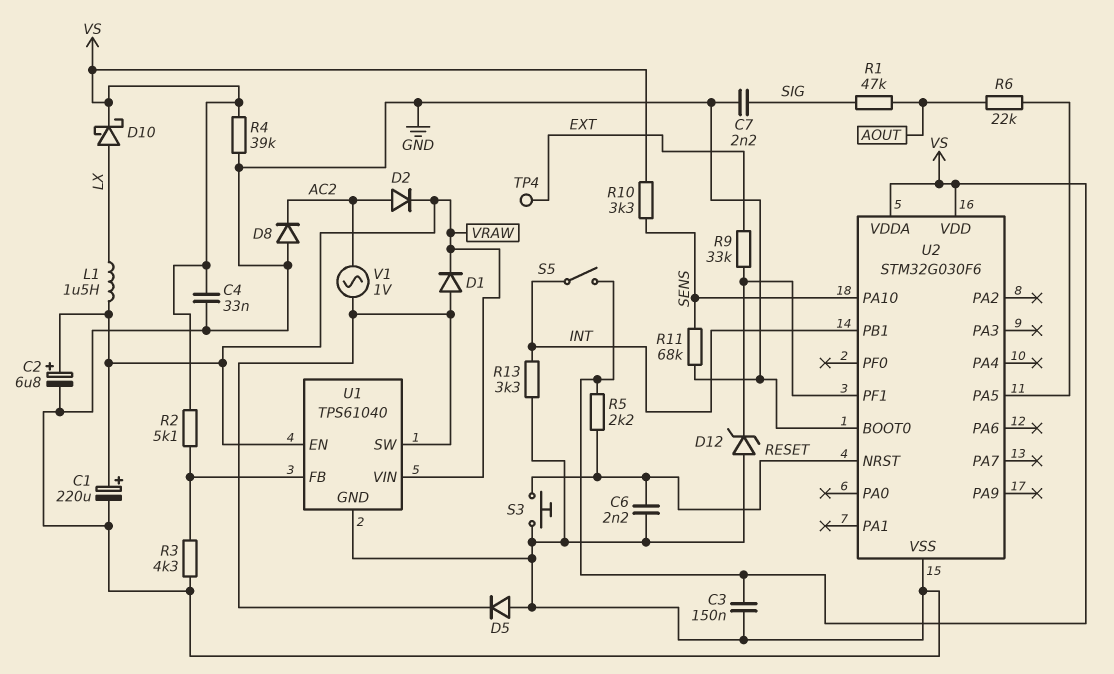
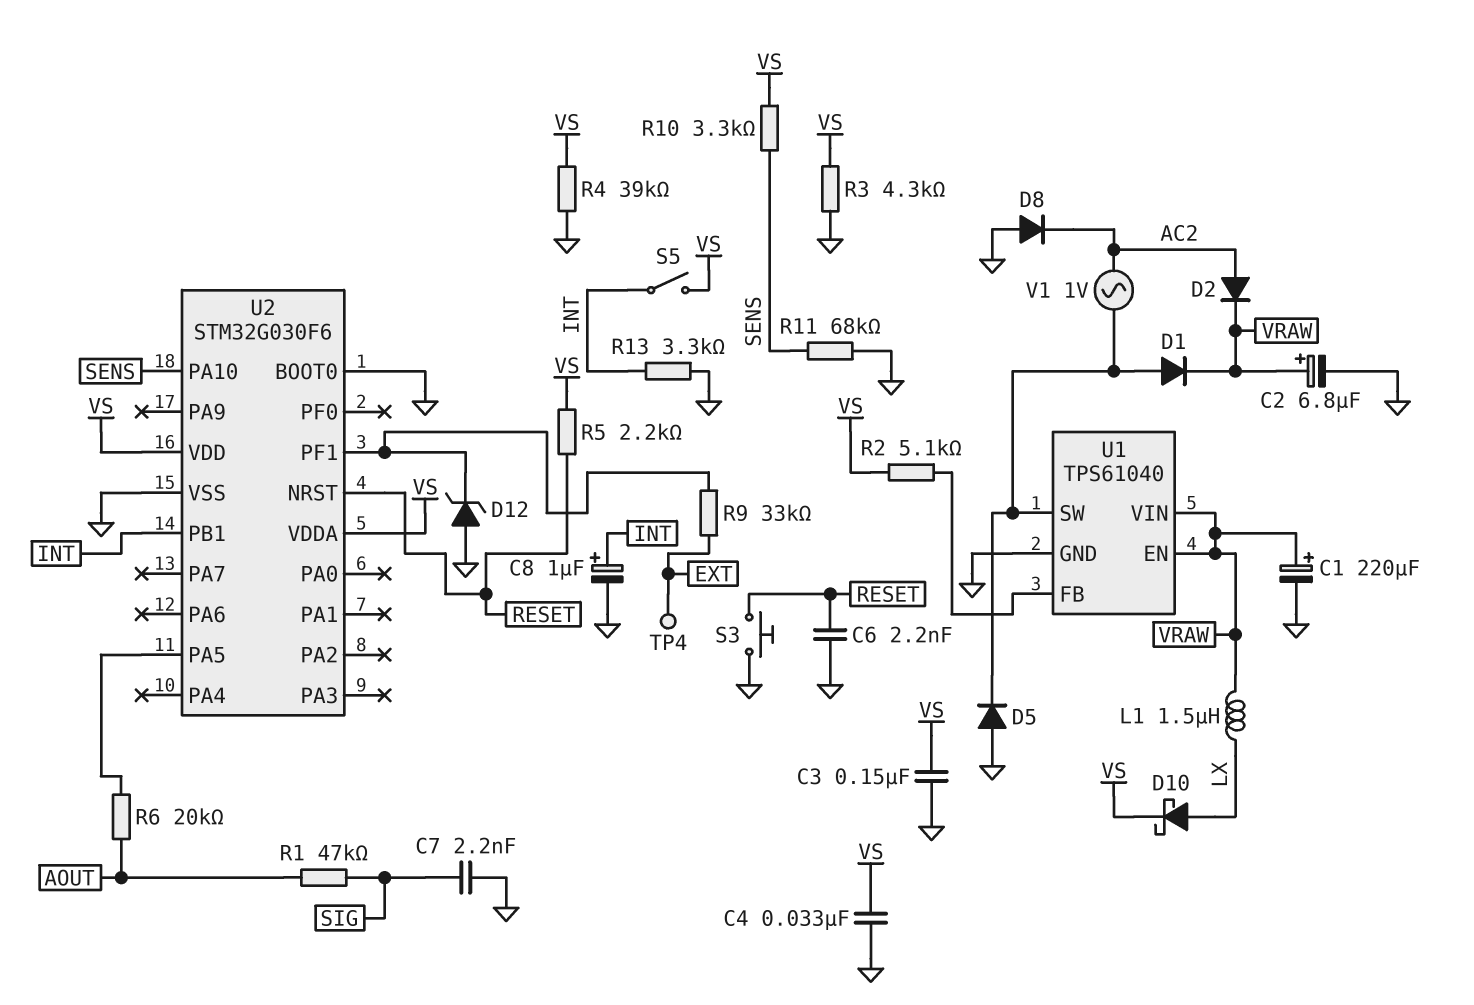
C8: none -> 1uF (plus INT, minus GND)
R3: 4.3k (GND, U1/FB) -> 4.3k (GND, VS)
R6: 22k (AOUT, U2/PA5) -> 20k (AOUT, U2/PA5)

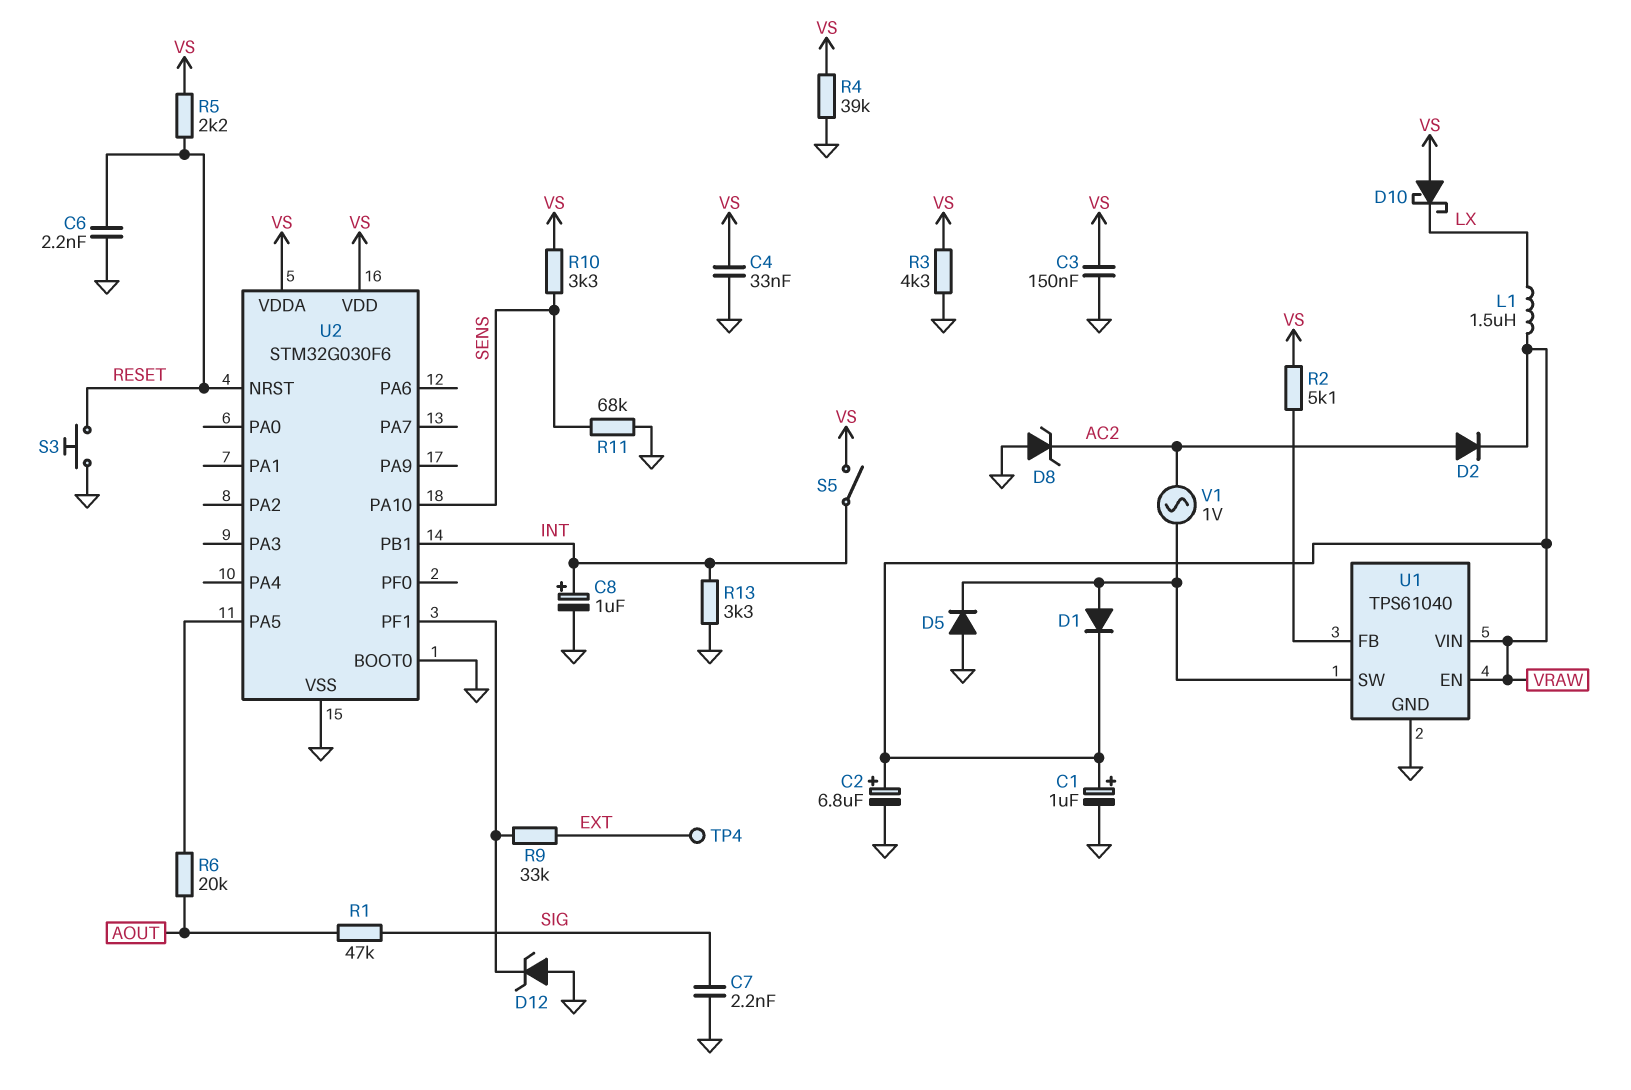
C1: 220uF (plus VRAW, minus GND) -> 1uF (plus VRAW, minus GND)
D8: diode (A GND, K AC2) -> zener (A GND, K AC2)
D10: schottky (A LX, K VS) -> schottky (A VS, K LX)

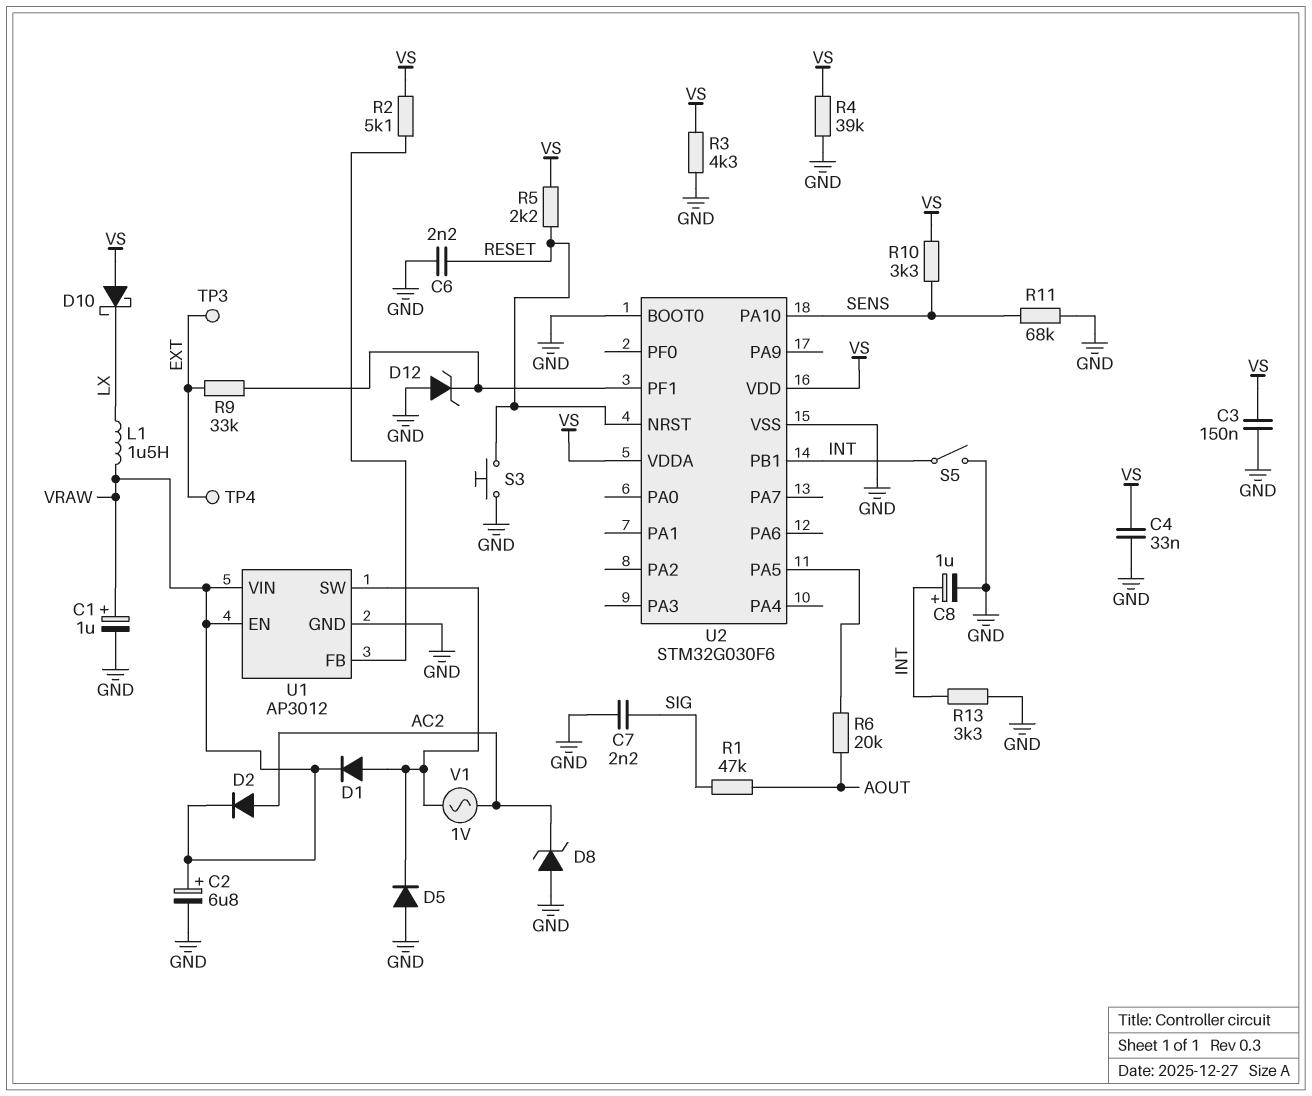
S5: switch (INT, VS) -> switch (GND, INT)
TP3: none -> test point (EXT)
U1: TPS61040 -> AP3012

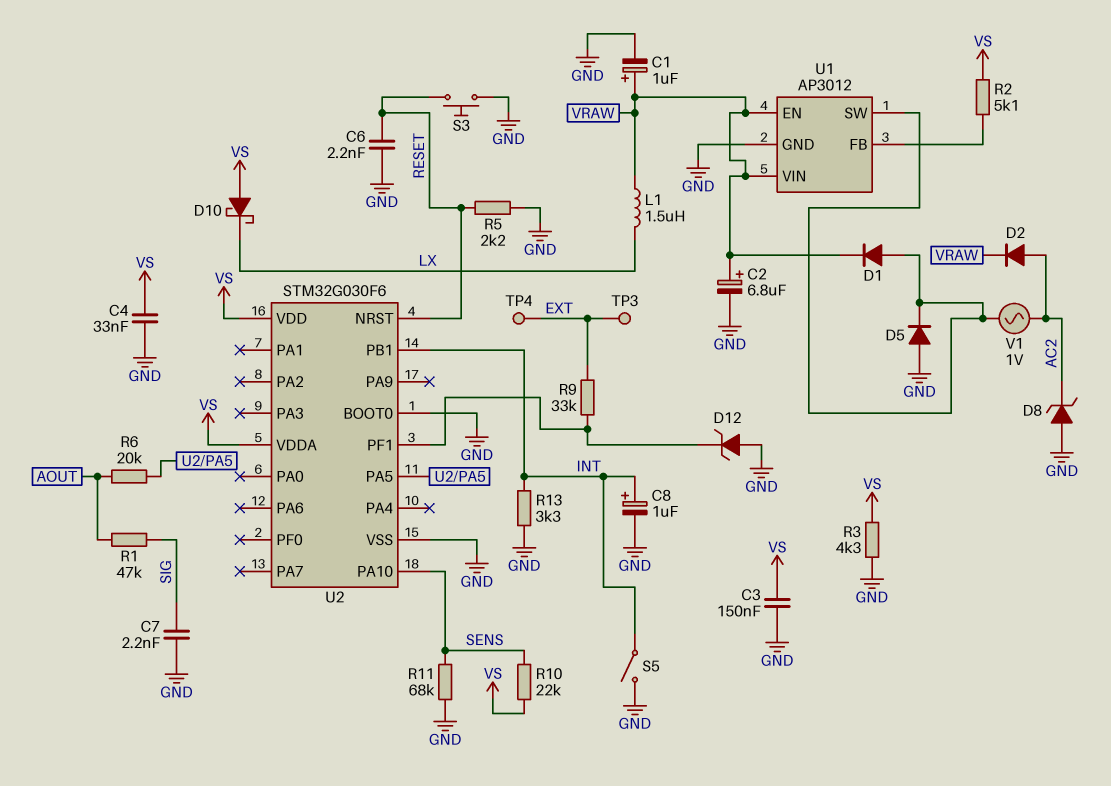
R4: 39k (GND, VS) -> none
R5: 2.2k (RESET, VS) -> 2.2k (GND, RESET)
R10: 3.3k (SENS, VS) -> 22k (SENS, VS)

